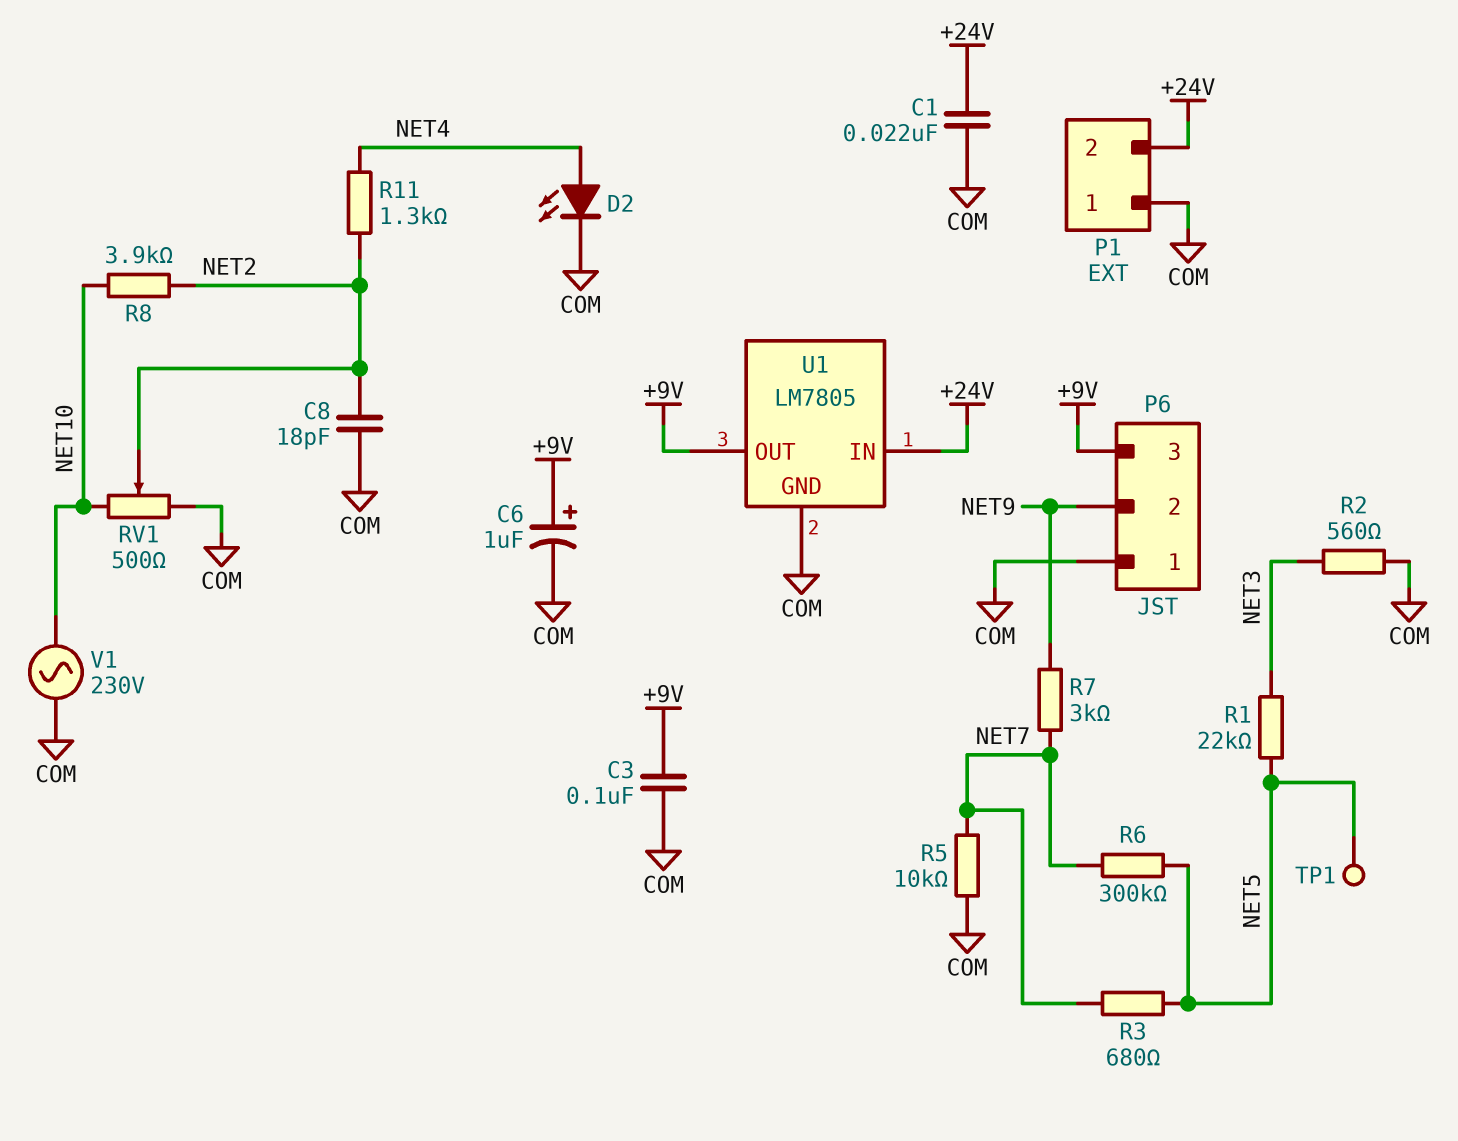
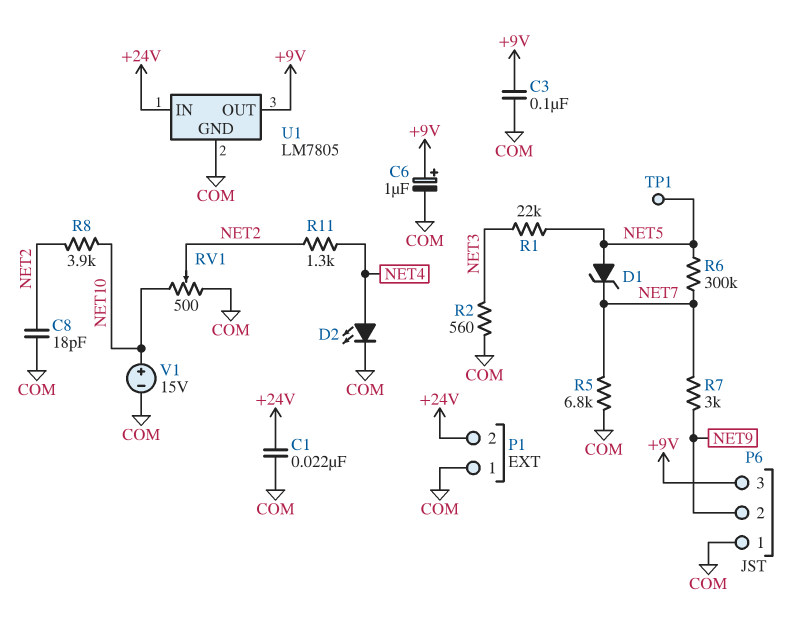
D1: none -> zener (A NET5, K NET7)
R3: 680 (NET5, NET7) -> none
R5: 10k (COM, NET7) -> 6.8k (COM, NET7)
V1: AC 230V (COM, NET10) -> 15V (plus NET10, minus COM)

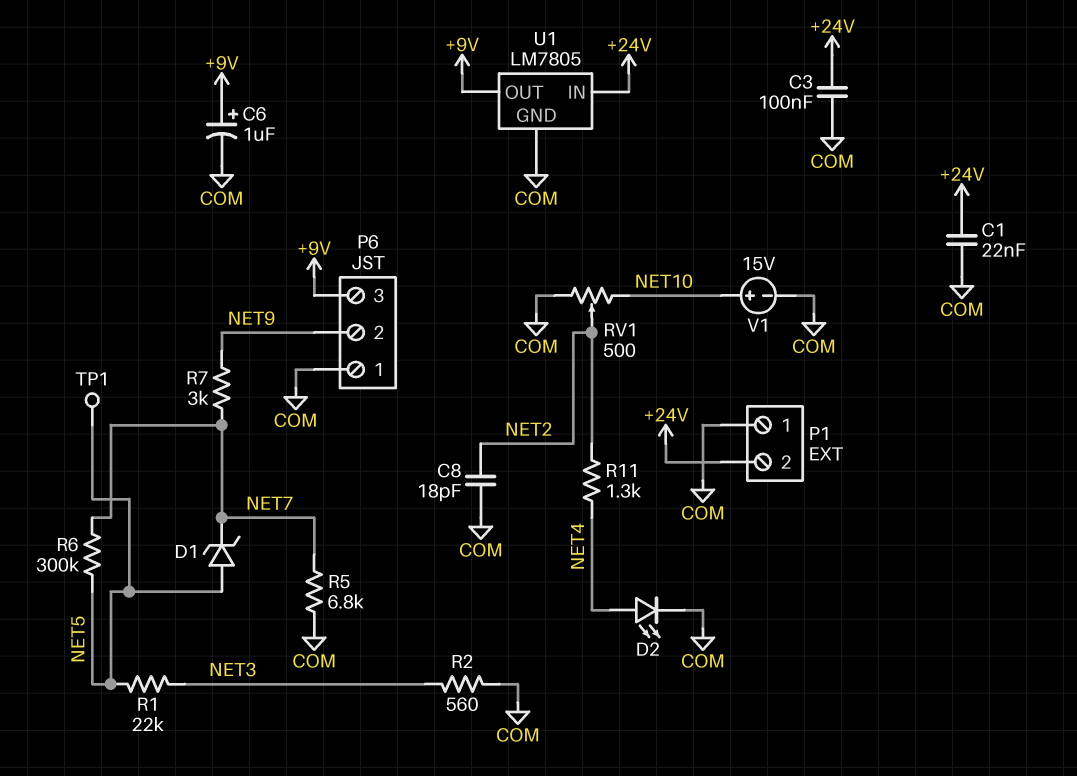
C3: 100nF (+9V, COM) -> 100nF (+24V, COM)
R8: 3.9k (NET2, NET10) -> none

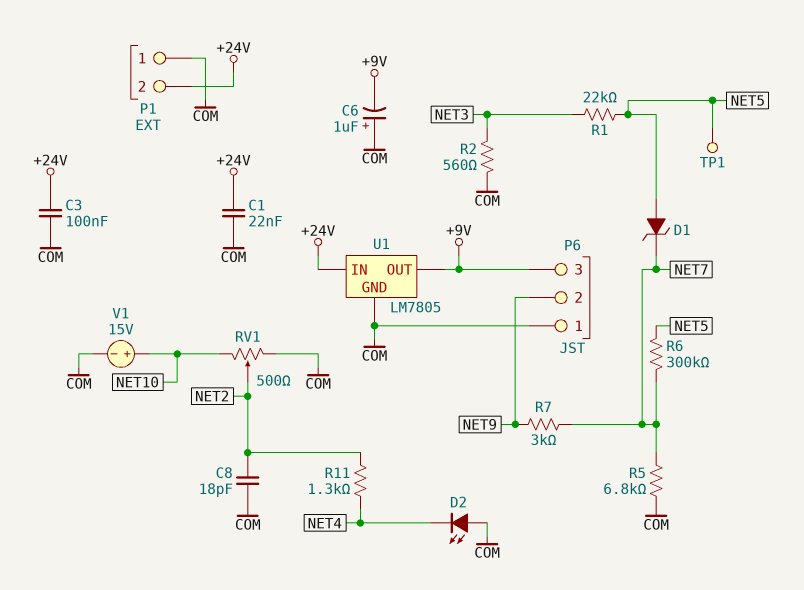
C6: 1uF (plus +9V, minus COM) -> 1uF (plus COM, minus +9V)
D2: LED (A NET4, K COM) -> LED (A COM, K NET4)

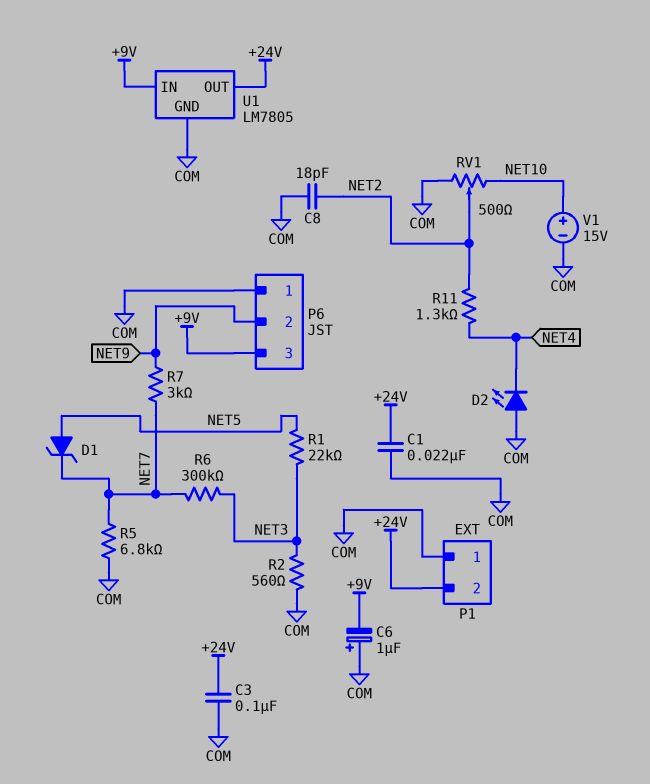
R6: 300k (NET5, NET7) -> 300k (NET3, NET7)
TP1: test point (NET5) -> none
U1 pin IN: +24V -> +9V
U1 pin OUT: +9V -> +24V

